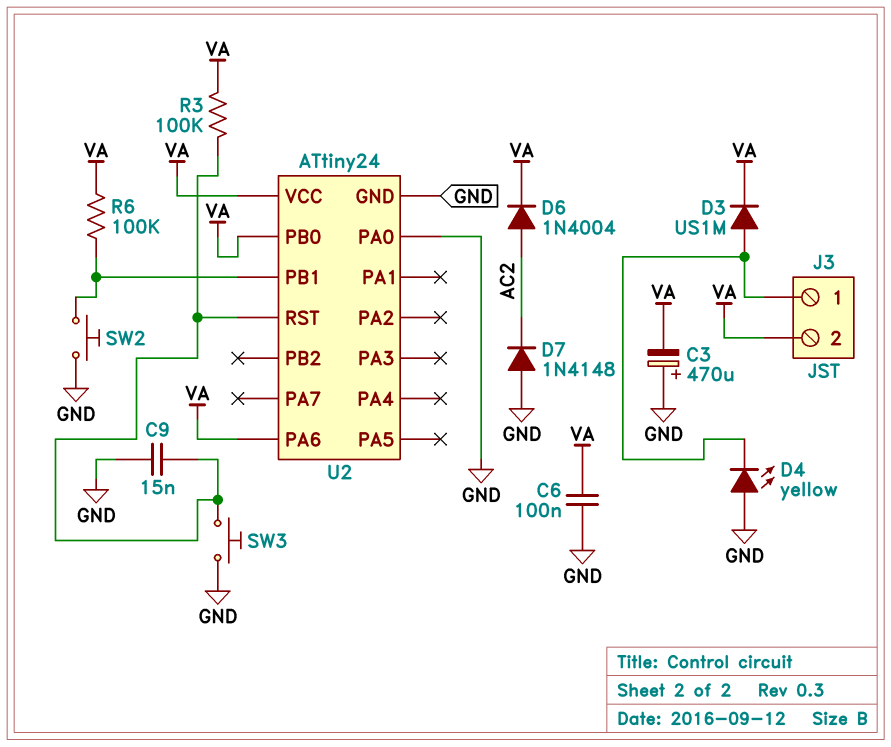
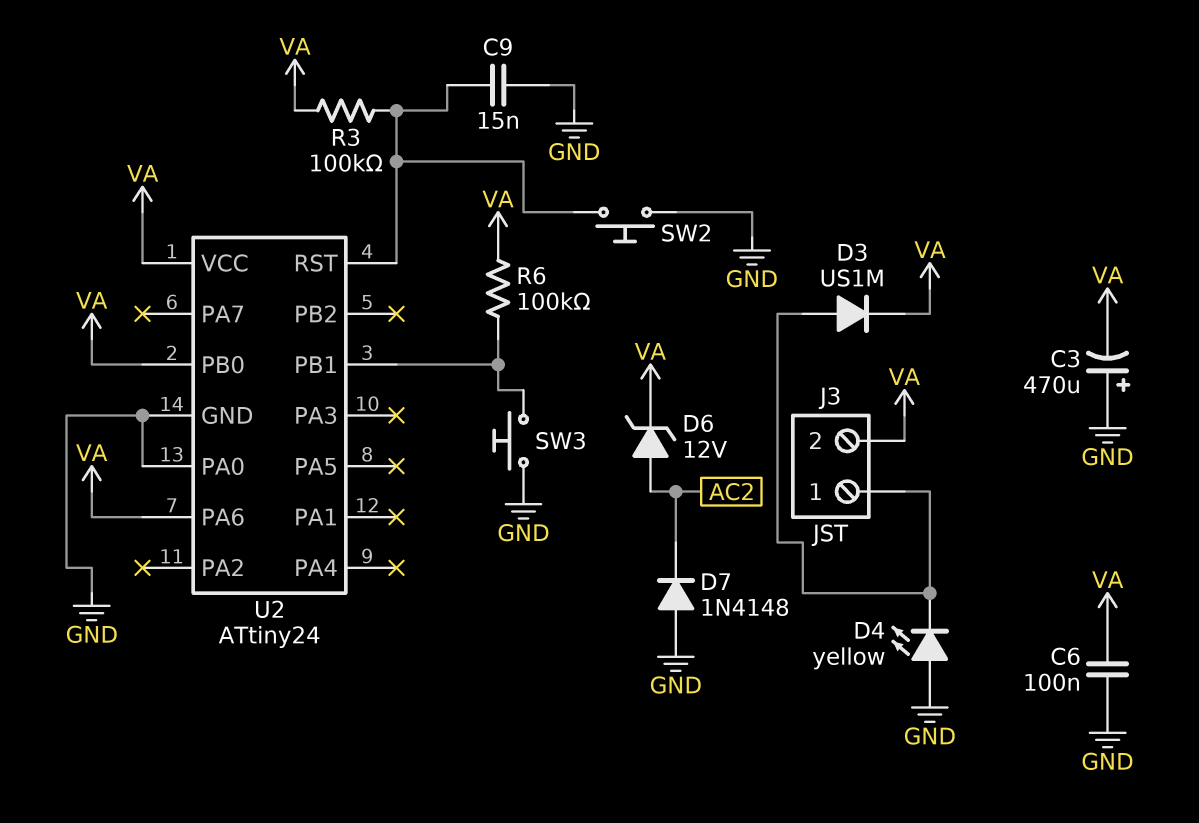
D6: diode 1N4004 (A AC2, K VA) -> zener 12V (A AC2, K VA)
SW2: button (GND, U2/PB1) -> button (GND, U2/RST)
SW3: button (GND, U2/RST) -> button (GND, U2/PB1)

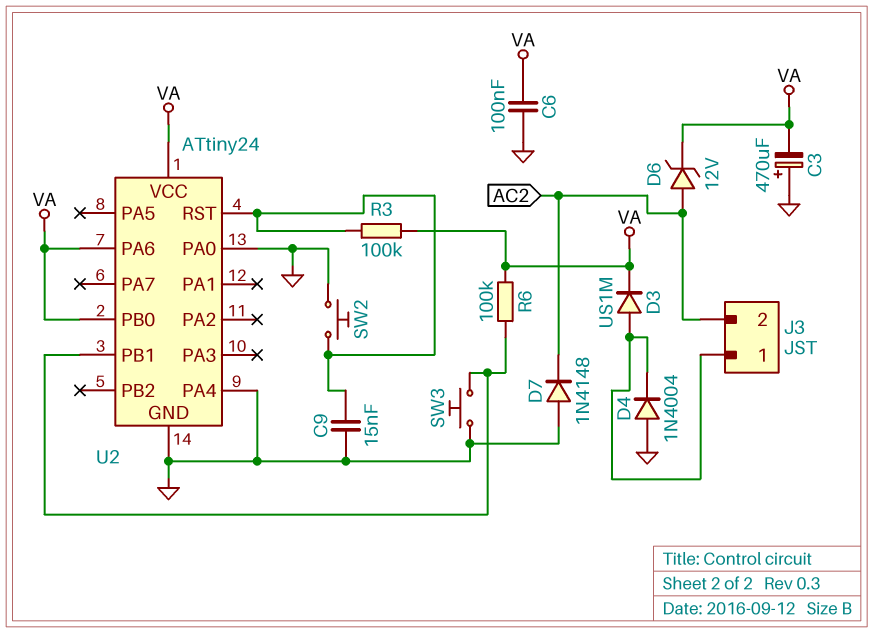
D4: LED yellow (A GND, K J3/1) -> diode 1N4004 (A GND, K J3/1)
J3 pin 2: VA -> AC2
U2 pin PA4: none -> GND

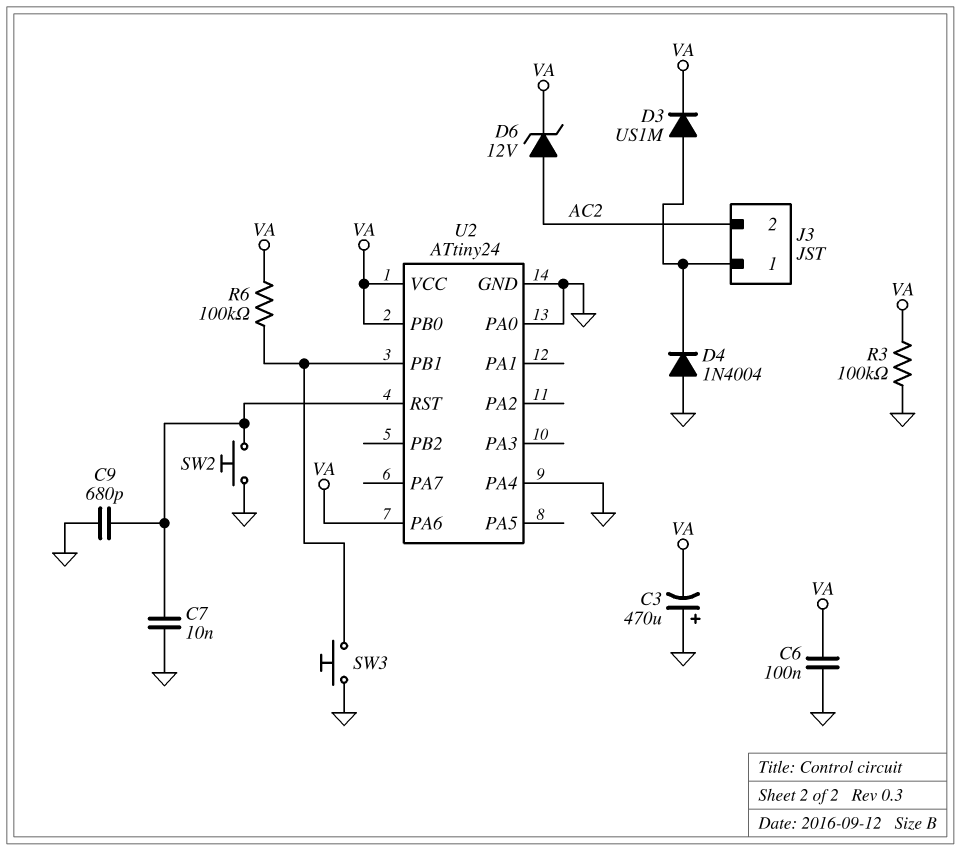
C7: none -> 10nF (GND, U2/RST)
C9: 15nF (GND, U2/RST) -> 680pF (GND, U2/RST)
D7: diode 1N4148 (A GND, K AC2) -> none
R3: 100k (U2/RST, VA) -> 100k (GND, VA)

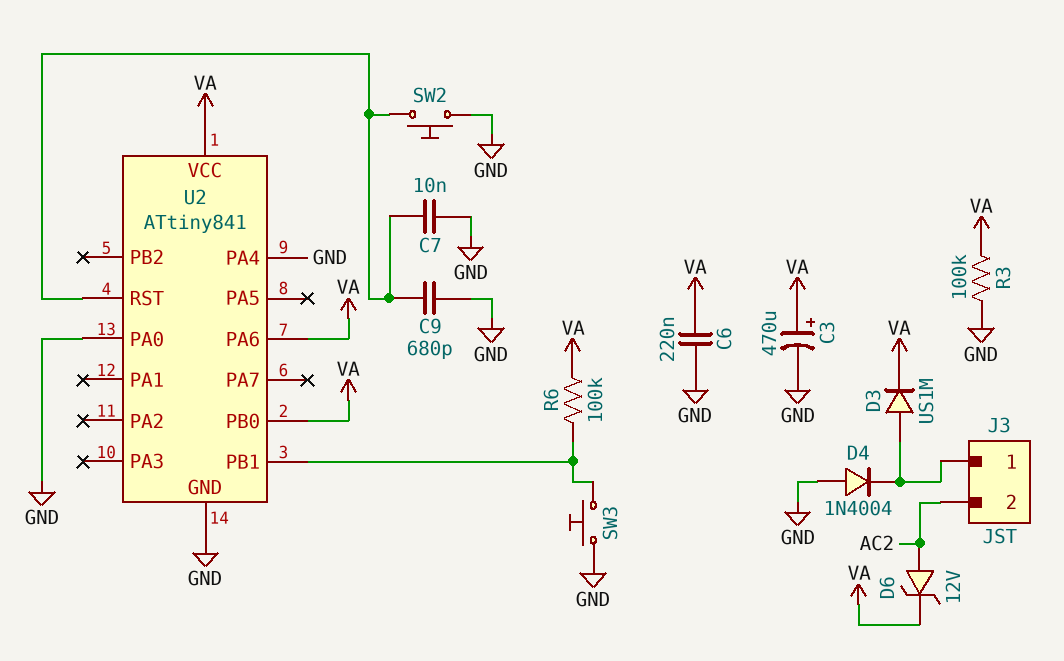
C3: 470uF (plus GND, minus VA) -> 470uF (plus VA, minus GND)
C6: 100nF (GND, VA) -> 220nF (GND, VA)
U2: ATtiny24 -> ATtiny841

